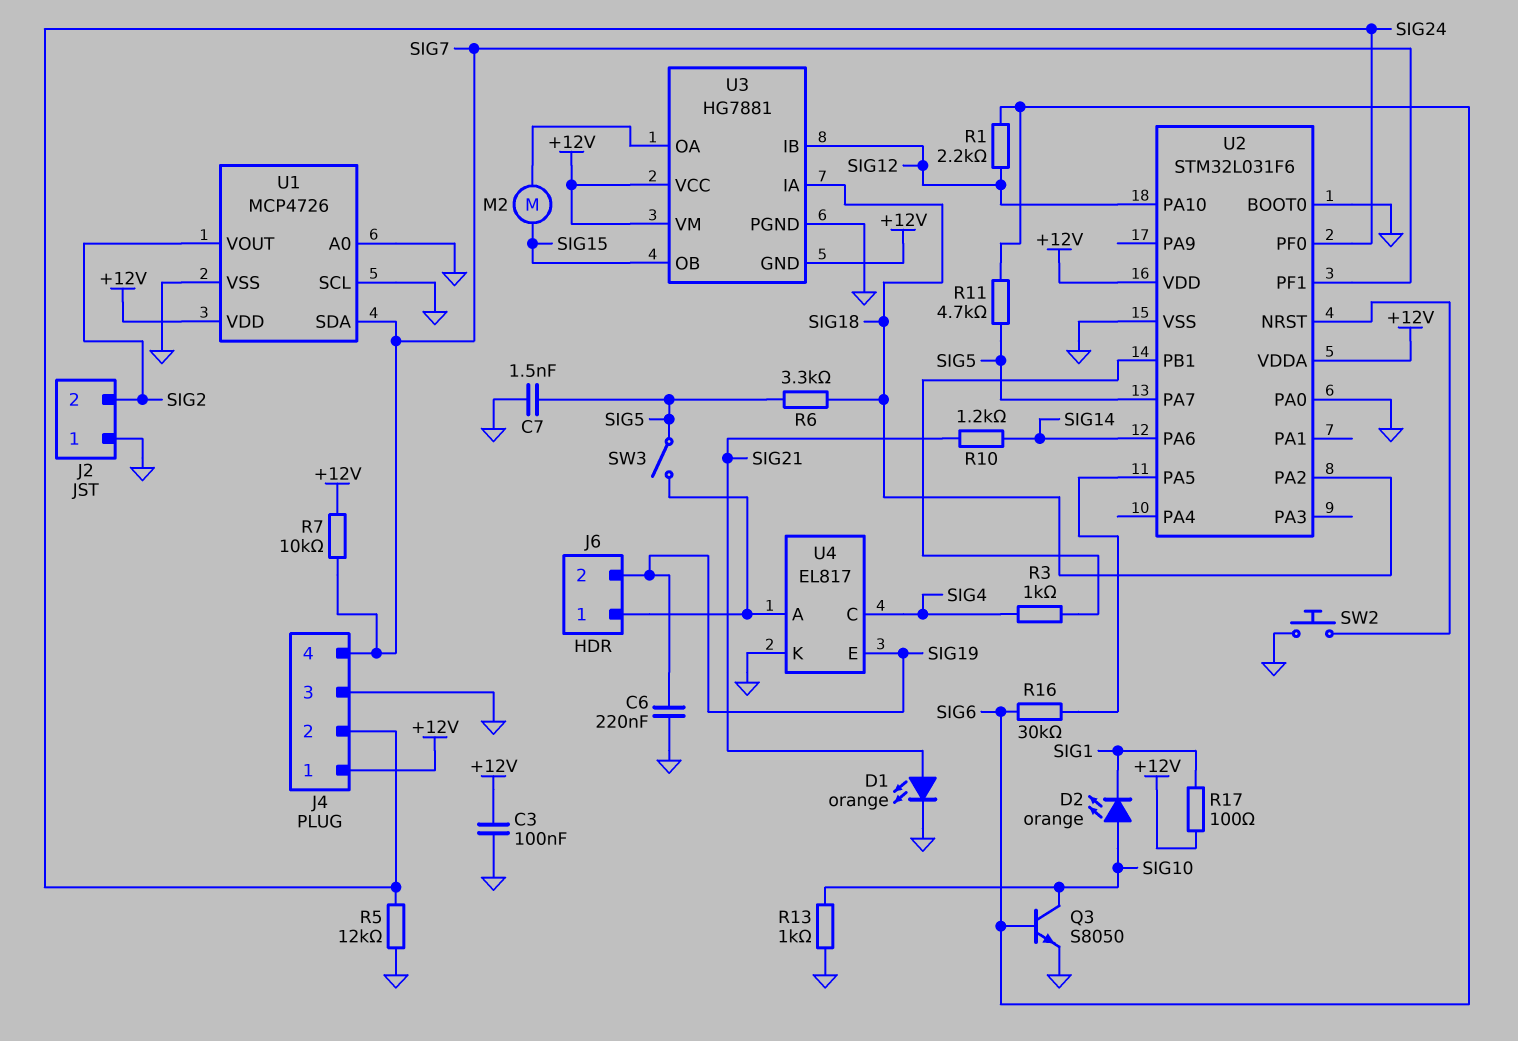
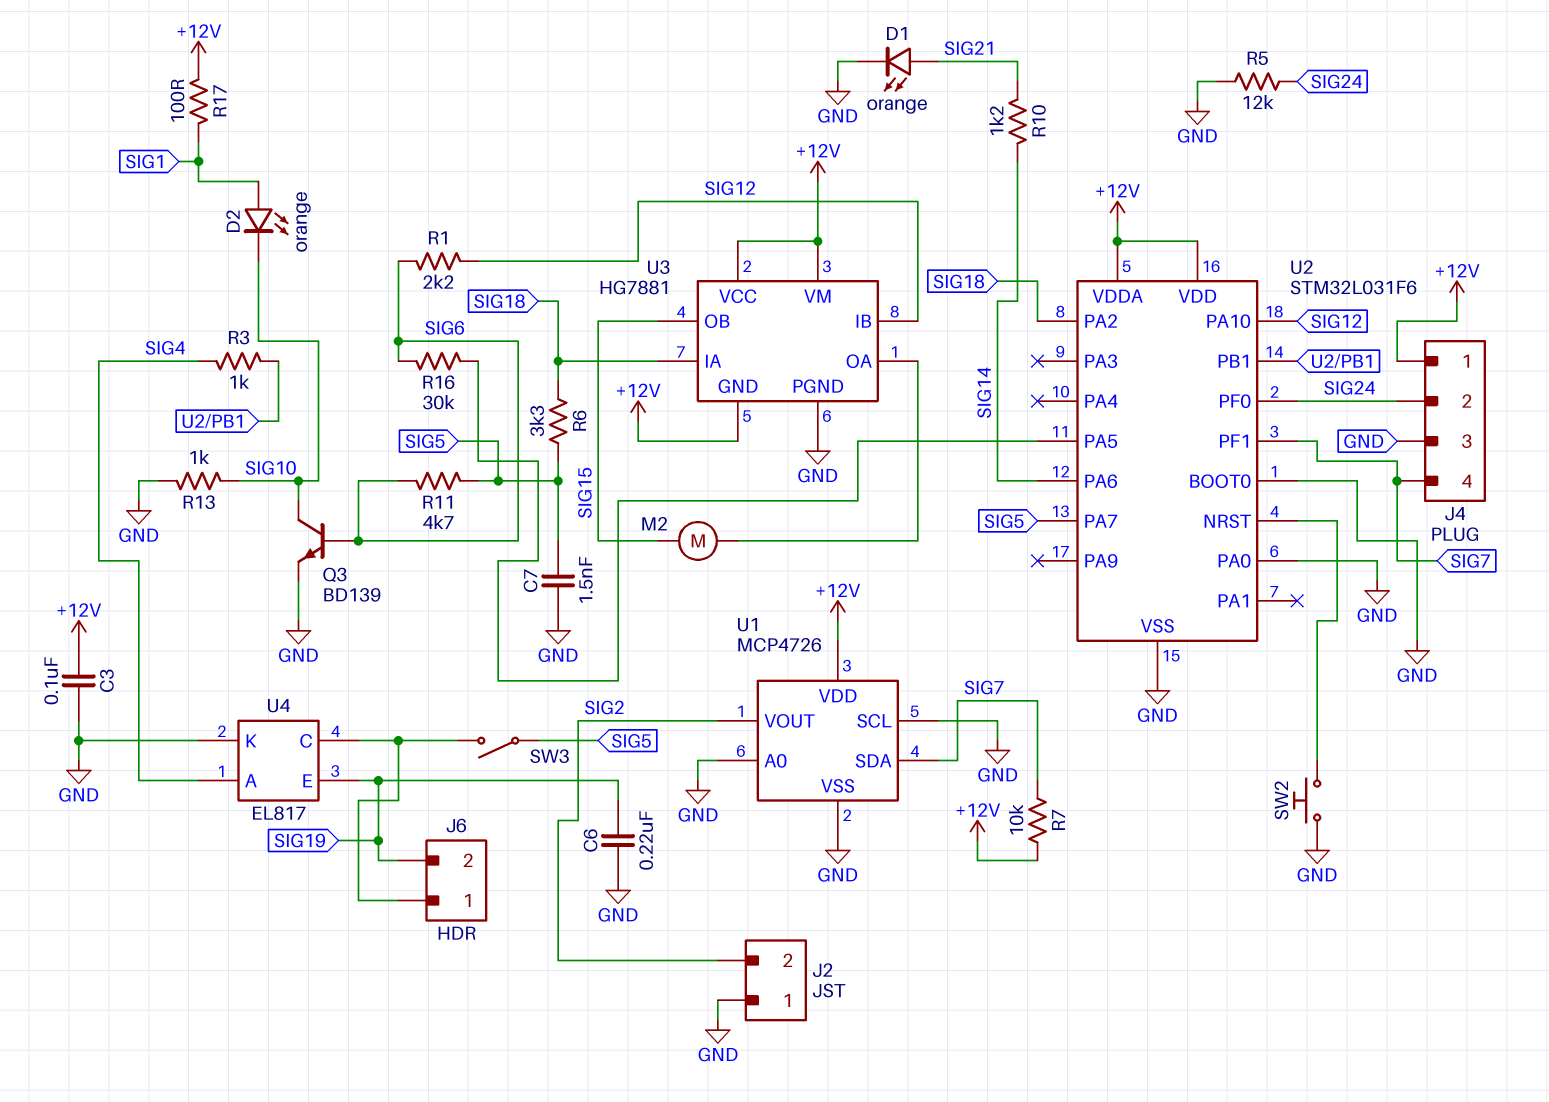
D2: LED orange (A SIG10, K SIG1) -> LED orange (A SIG1, K SIG10)
Q3: NPN S8050 (B SIG6, C SIG10, E GND) -> NPN BD139 (B SIG6, C SIG10, E GND)
U4 pin A: J6/1 -> SIG4
U4 pin C: SIG4 -> J6/1

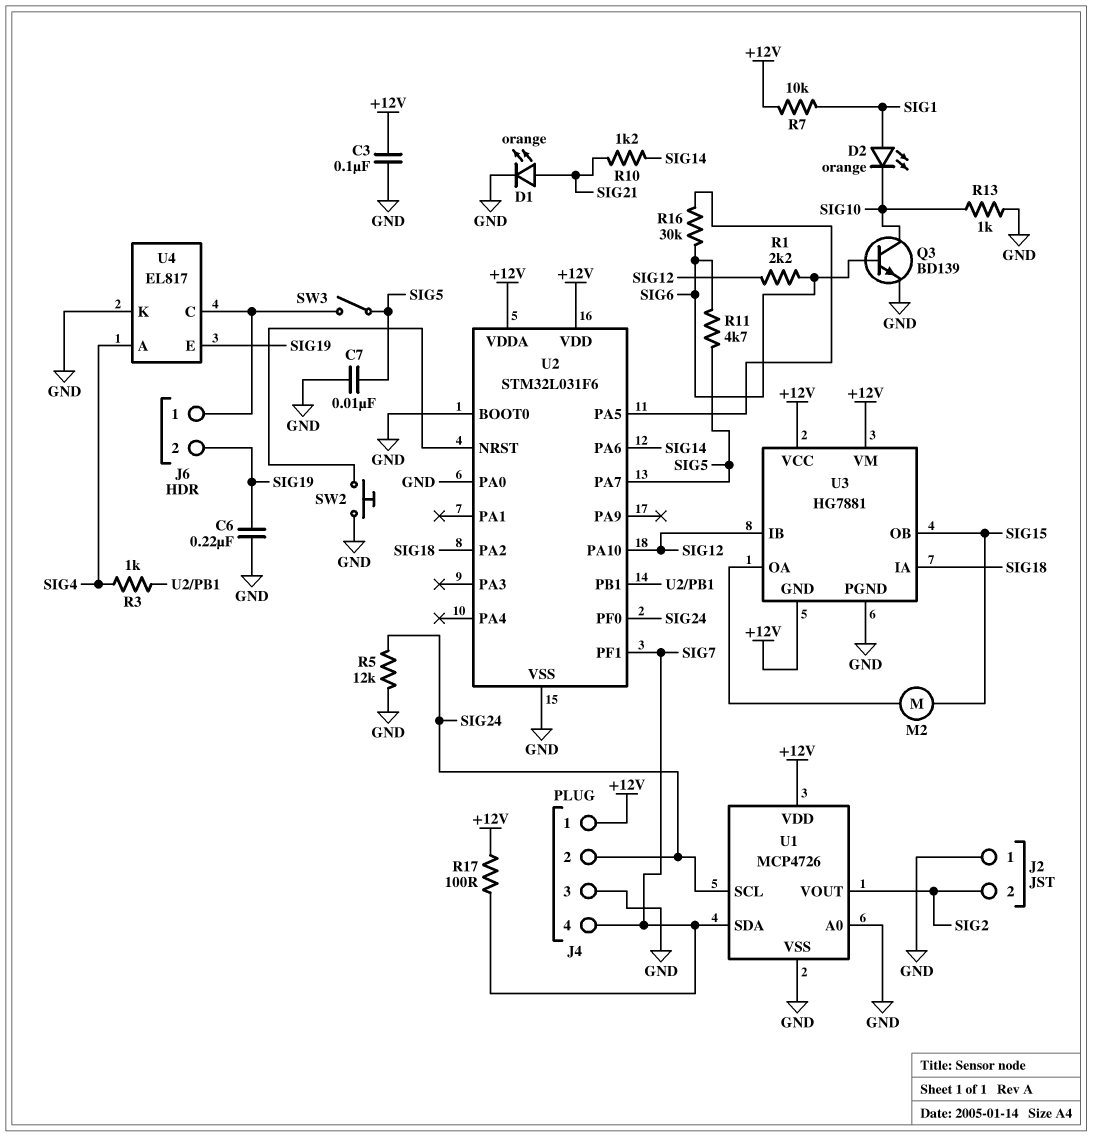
C7: 1.5nF (GND, SIG5) -> 10nF (GND, SIG5)
R6: 3.3k (SIG5, SIG18) -> none
R7: 10k (+12V, SIG7) -> 10k (+12V, SIG1)
R17: 100 (+12V, SIG1) -> 100 (+12V, SIG7)
U1 pin SCL: GND -> SIG24

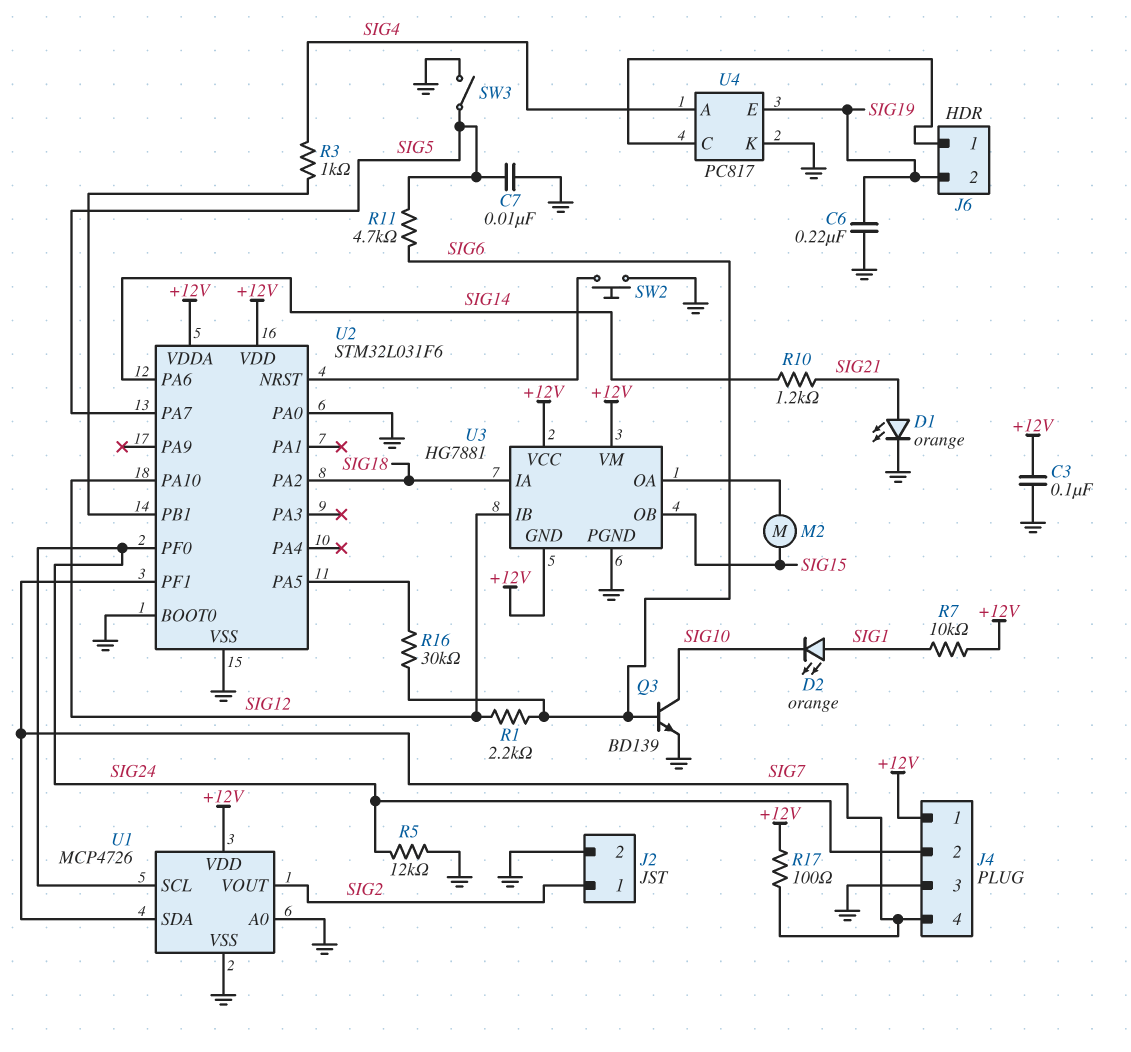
J2 pin 1: GND -> SIG2
J2 pin 2: SIG2 -> GND
R13: 1k (GND, SIG10) -> none
SW3: switch (J6/1, SIG5) -> switch (GND, SIG5)
U4: EL817 -> PC817

